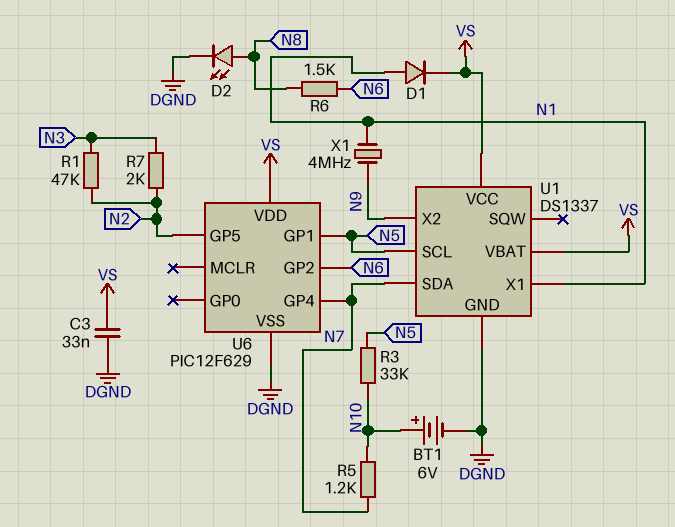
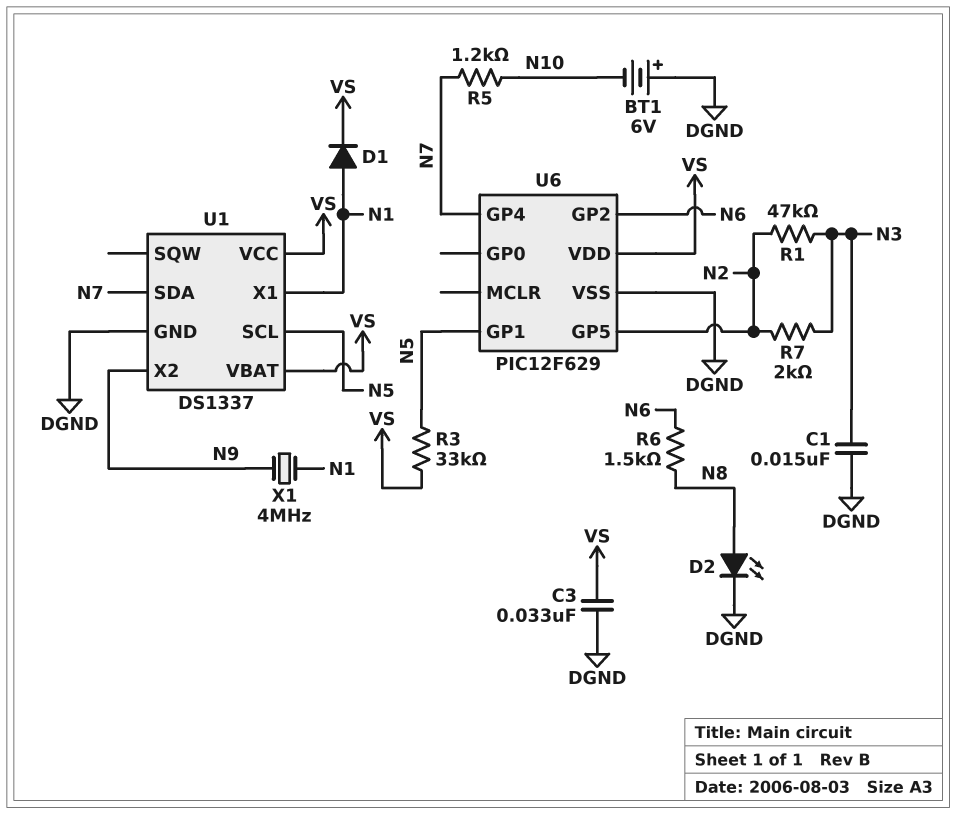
BT1: 6V (plus N10, minus DGND) -> 6V (plus DGND, minus N10)
C1: none -> 15nF (DGND, N3)
R3: 33k (N5, N10) -> 33k (N5, VS)

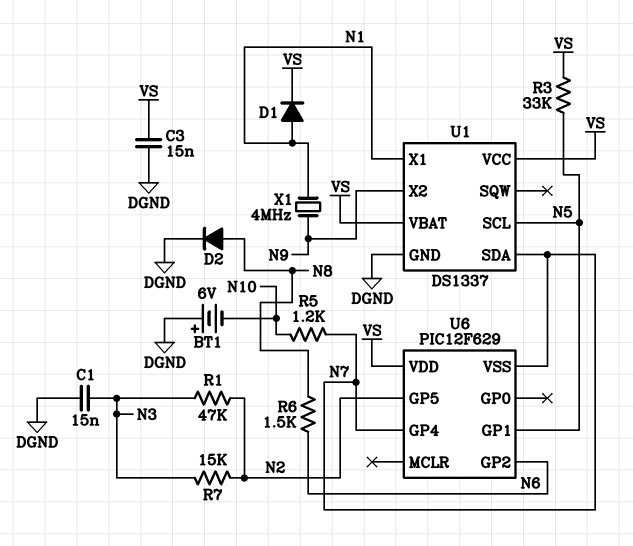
C3: 33nF (DGND, VS) -> 15nF (DGND, VS)
D2: LED (A N8, K DGND) -> diode (A N8, K DGND)
R7: 2k (N2, N3) -> 15k (N2, N3)
U6 pin VSS: DGND -> N7

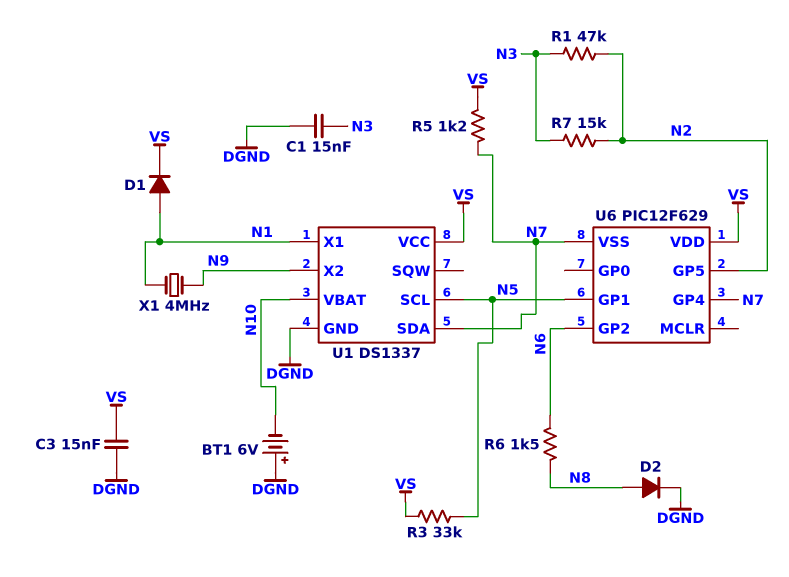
R5: 1.2k (N7, N10) -> 1.2k (N7, VS)
U1 pin VBAT: VS -> N10

